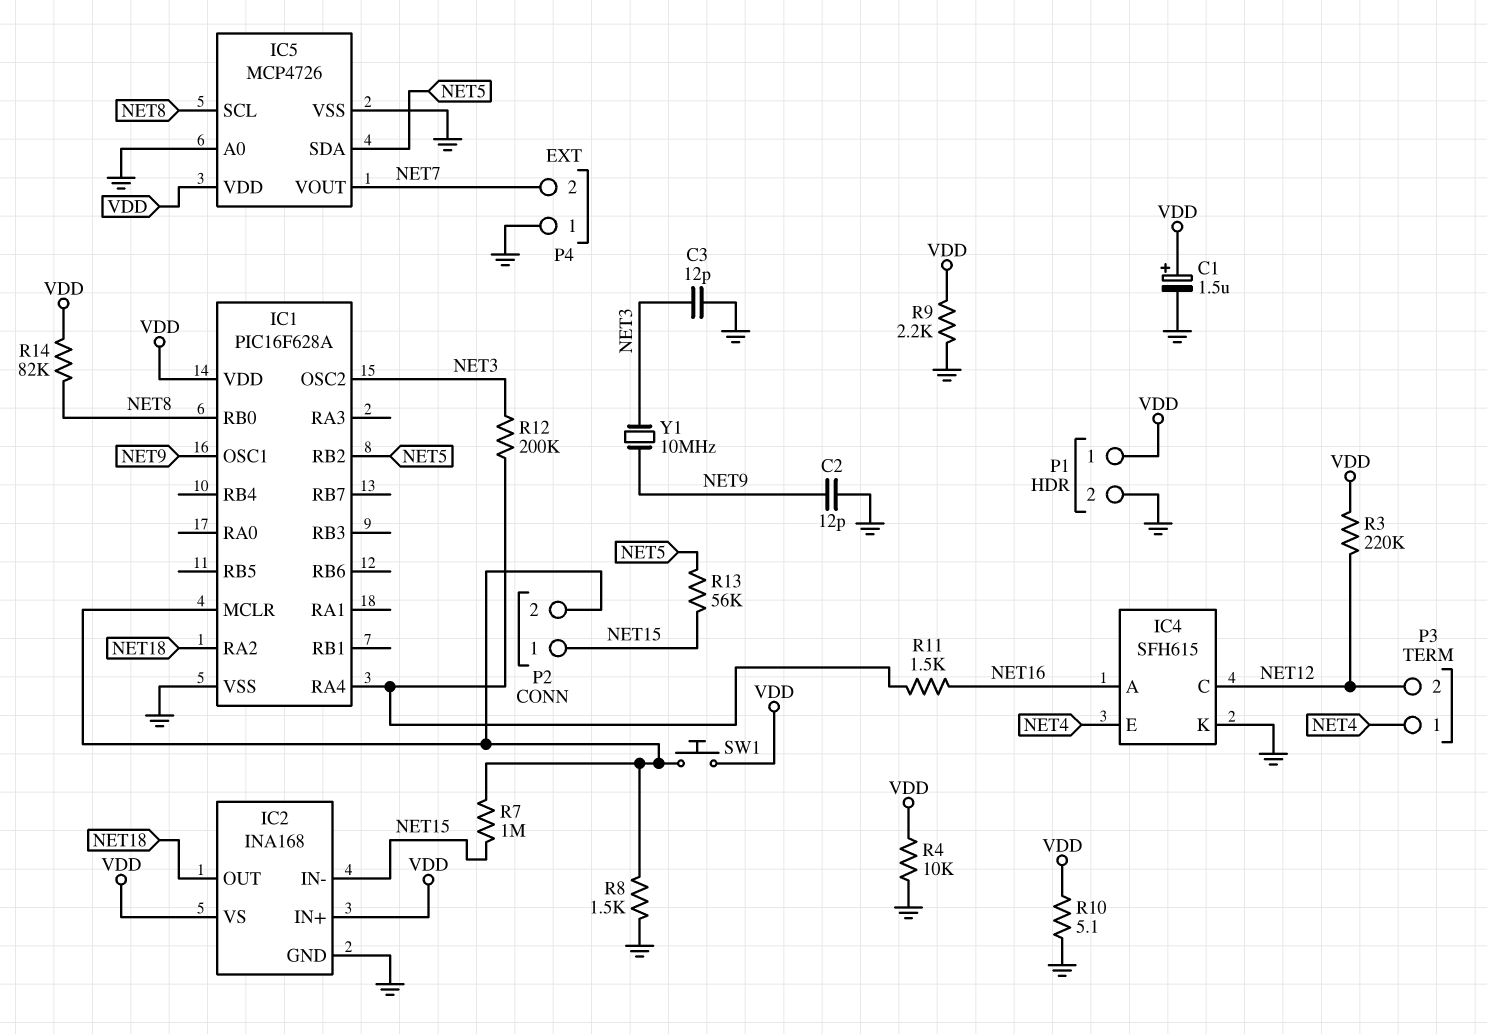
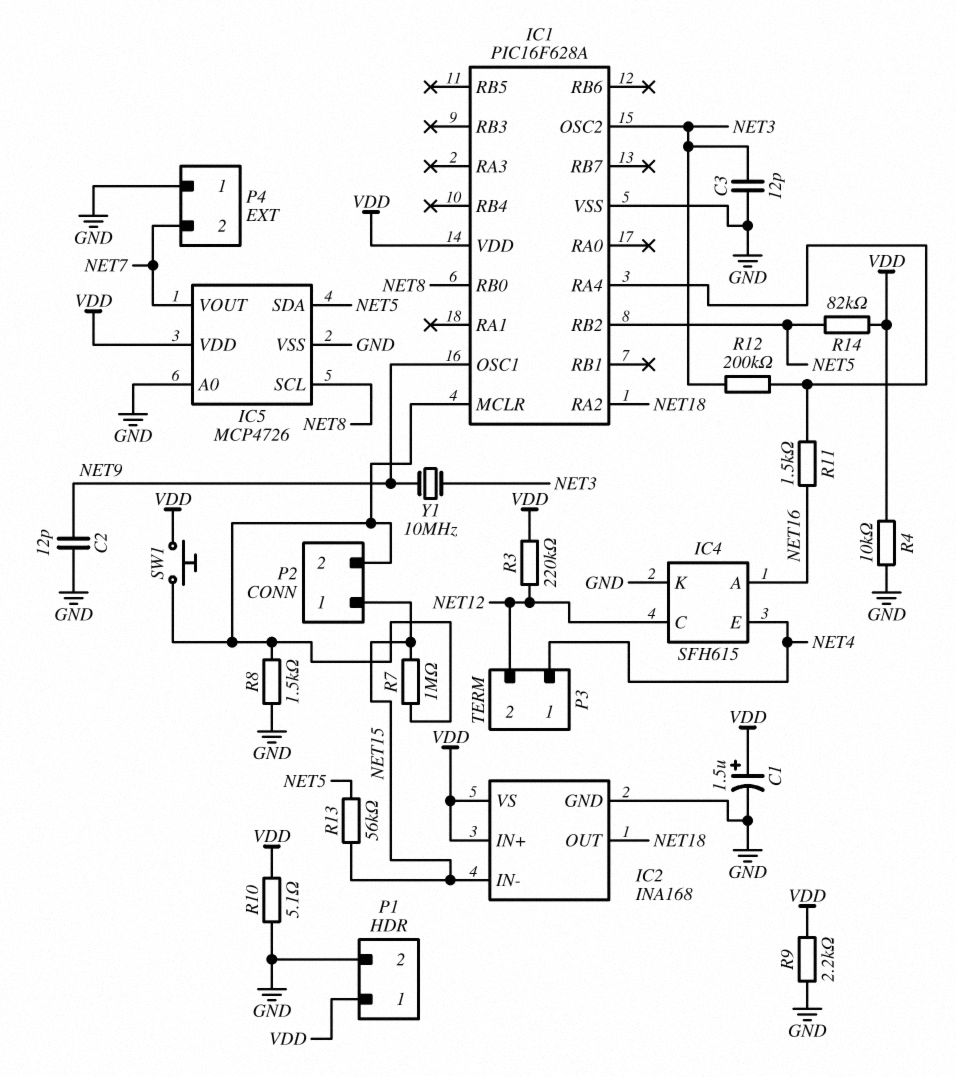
R14: 82k (NET8, VDD) -> 82k (NET5, VDD)

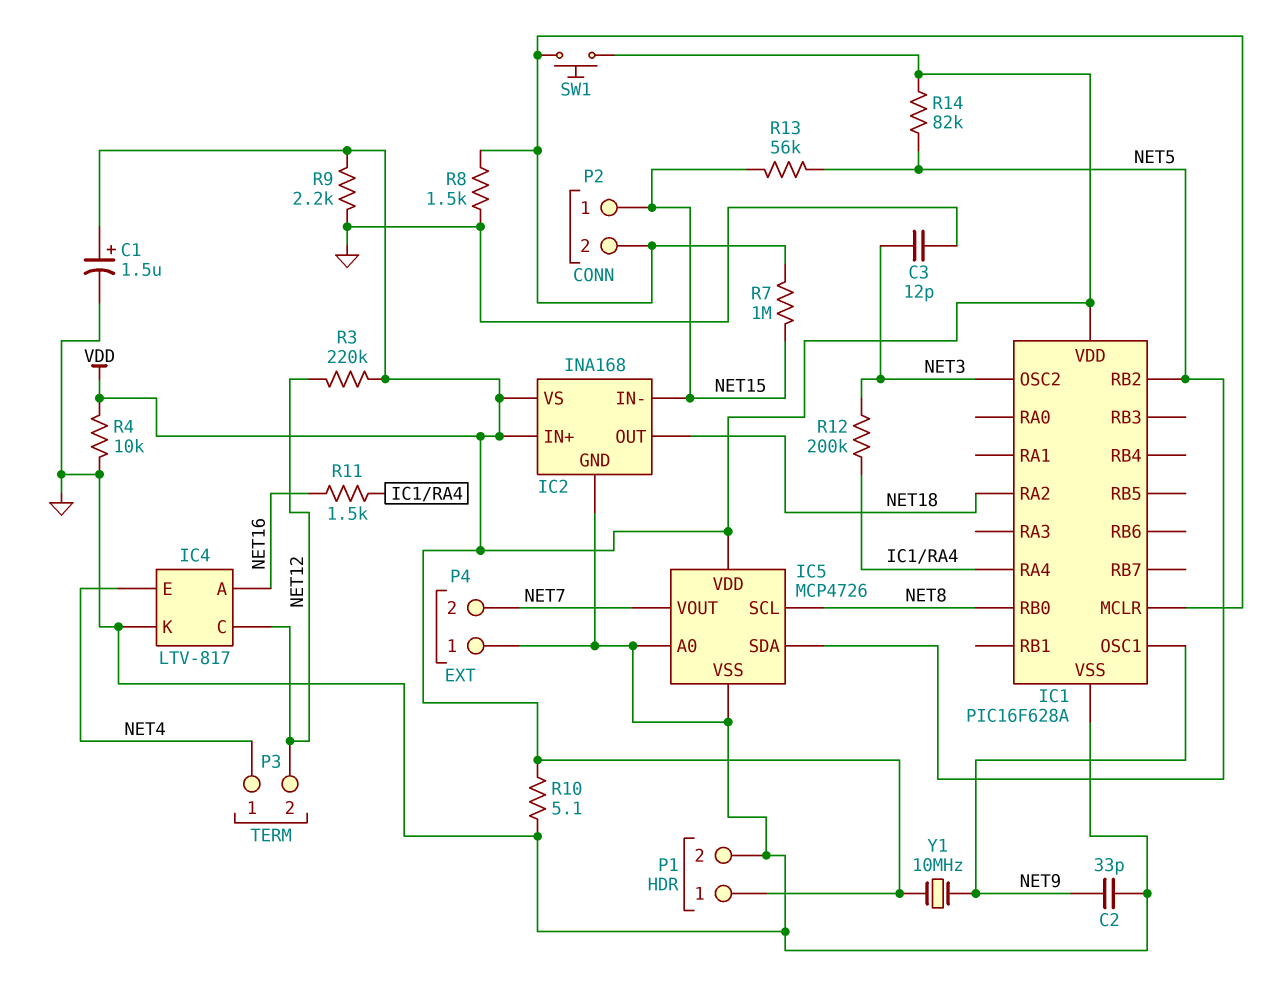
C2: 12pF (GND, NET9) -> 33pF (GND, NET9)
IC4: SFH615 -> LTV-817
Y1: 10MHz (NET3, NET9) -> 10MHz (NET9, VDD)

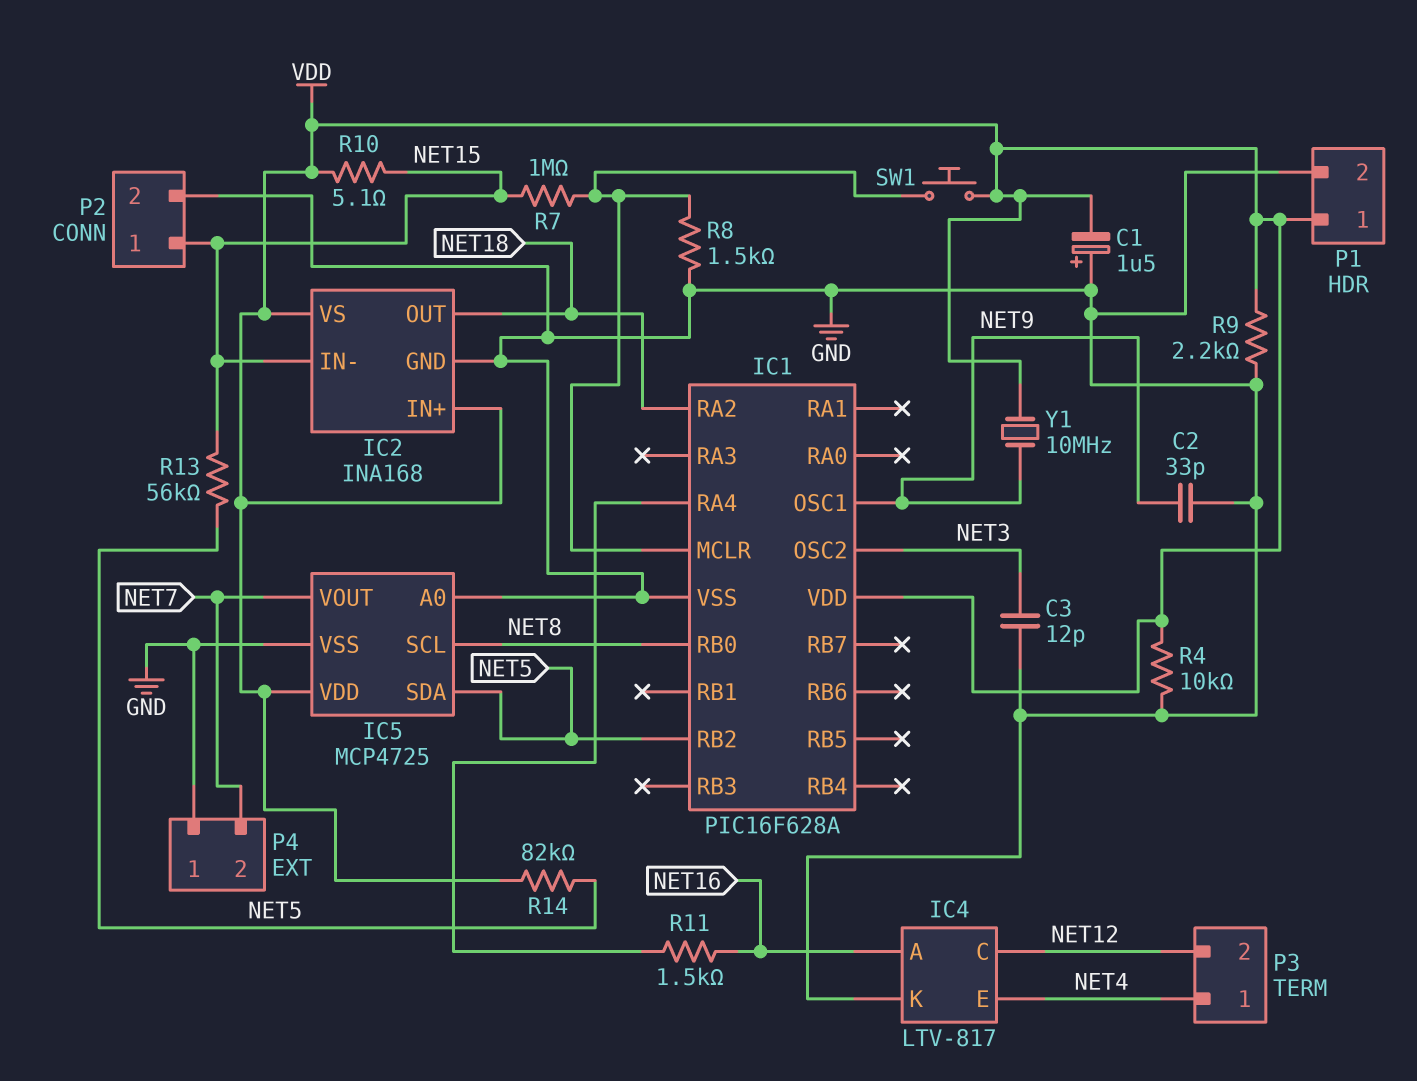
C1: 1.5uF (plus VDD, minus GND) -> 1.5uF (plus GND, minus VDD)
IC5: MCP4726 -> MCP4725
P2 pin 2: IC1/MCLR -> GND
R3: 220k (NET12, VDD) -> none
R10: 5.1 (GND, VDD) -> 5.1 (NET15, VDD)
R12: 200k (IC1/RA4, NET3) -> none

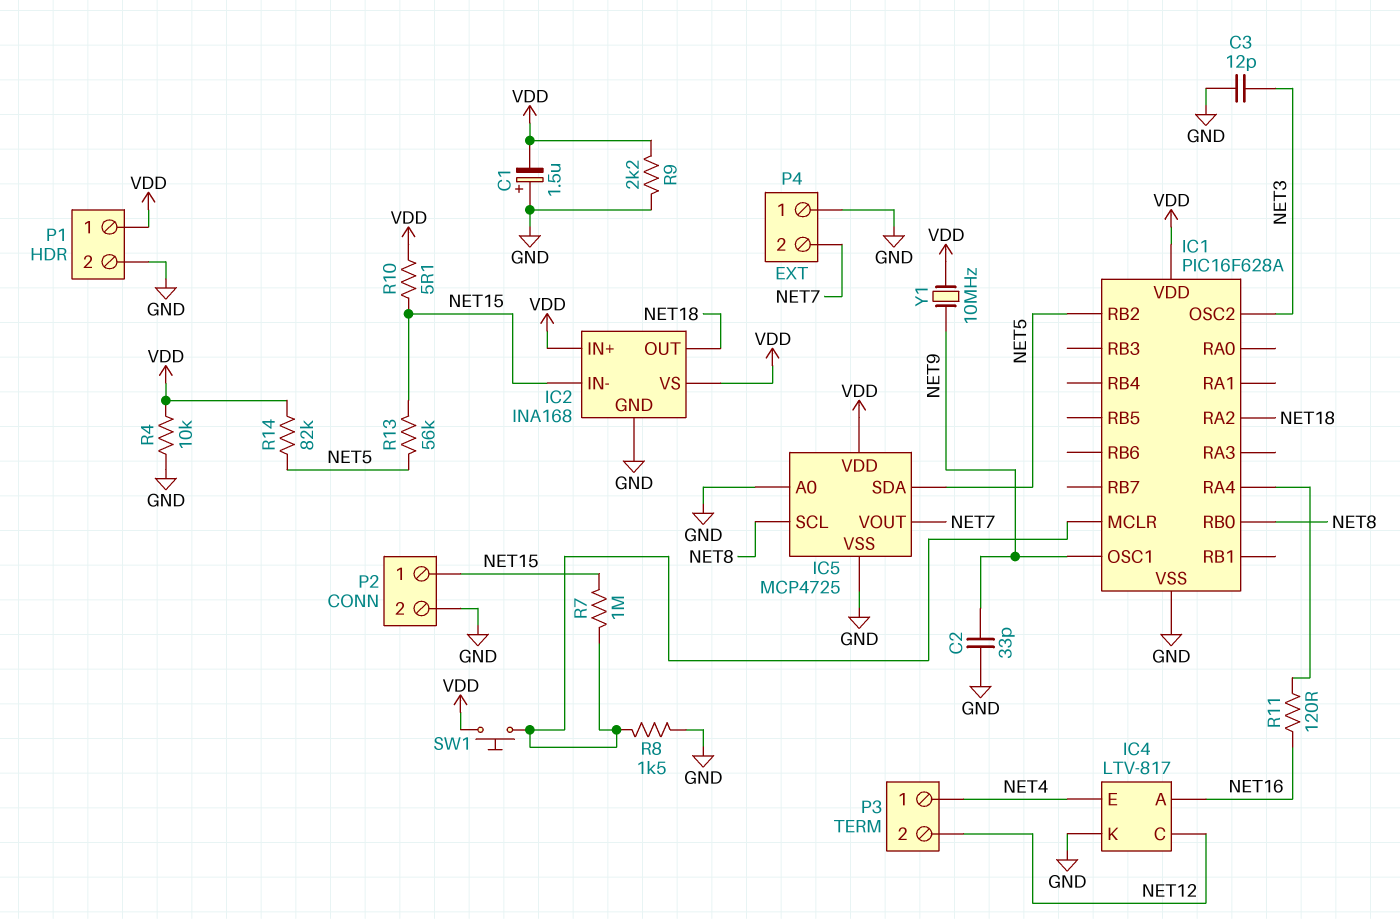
R11: 1.5k (IC1/RA4, NET16) -> 120 (IC1/RA4, NET16)

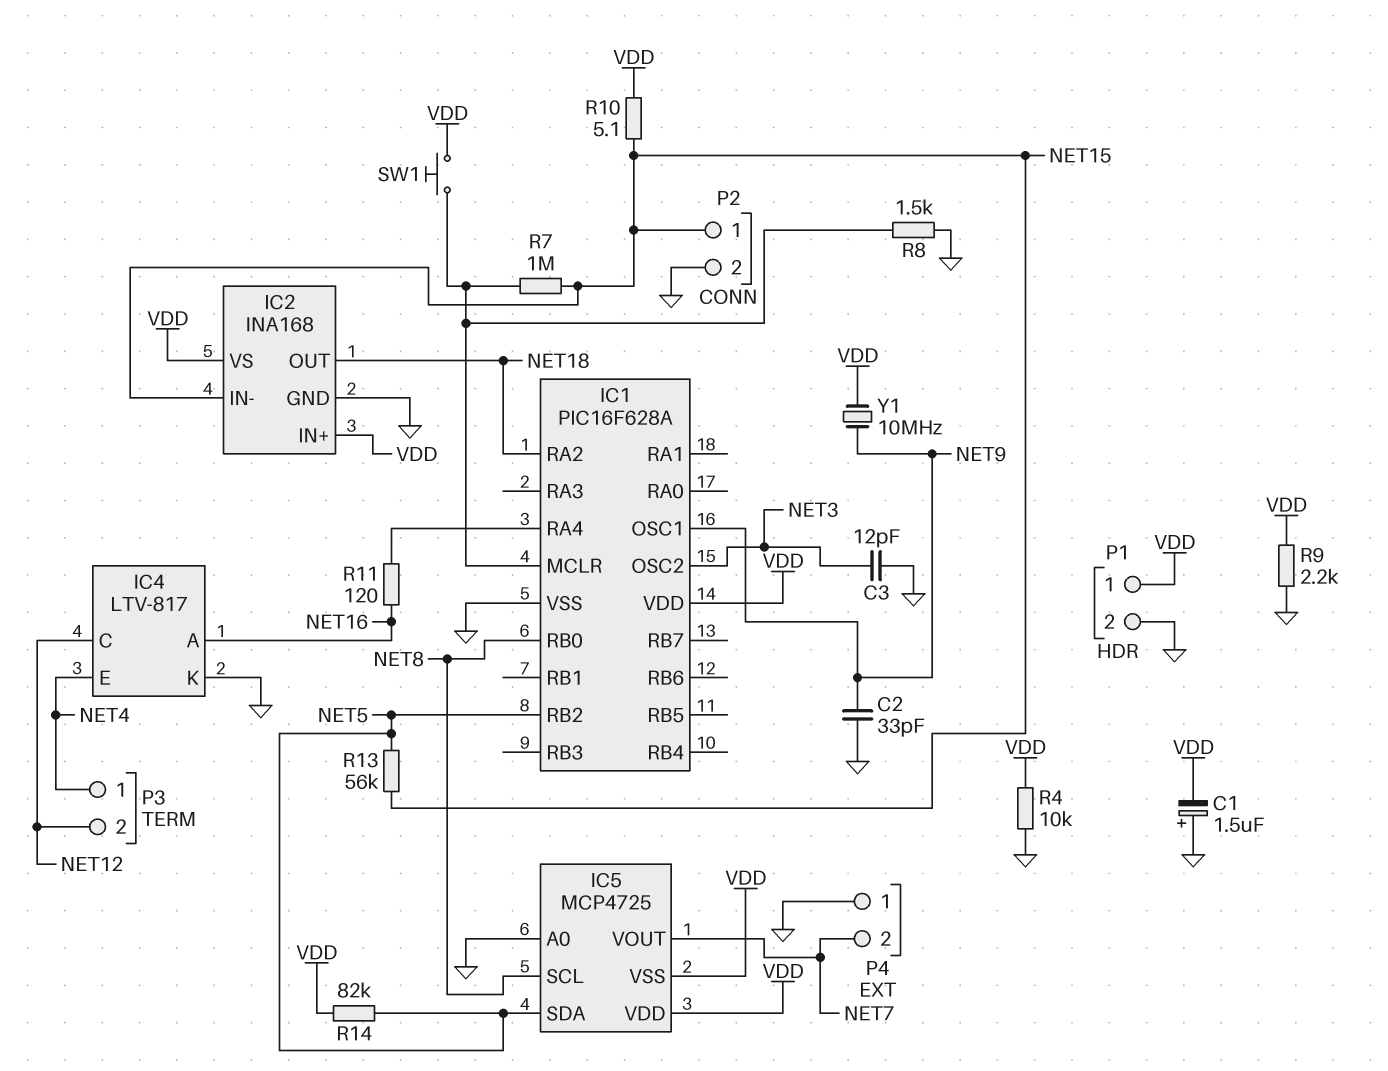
IC5 pin VSS: GND -> VDD

